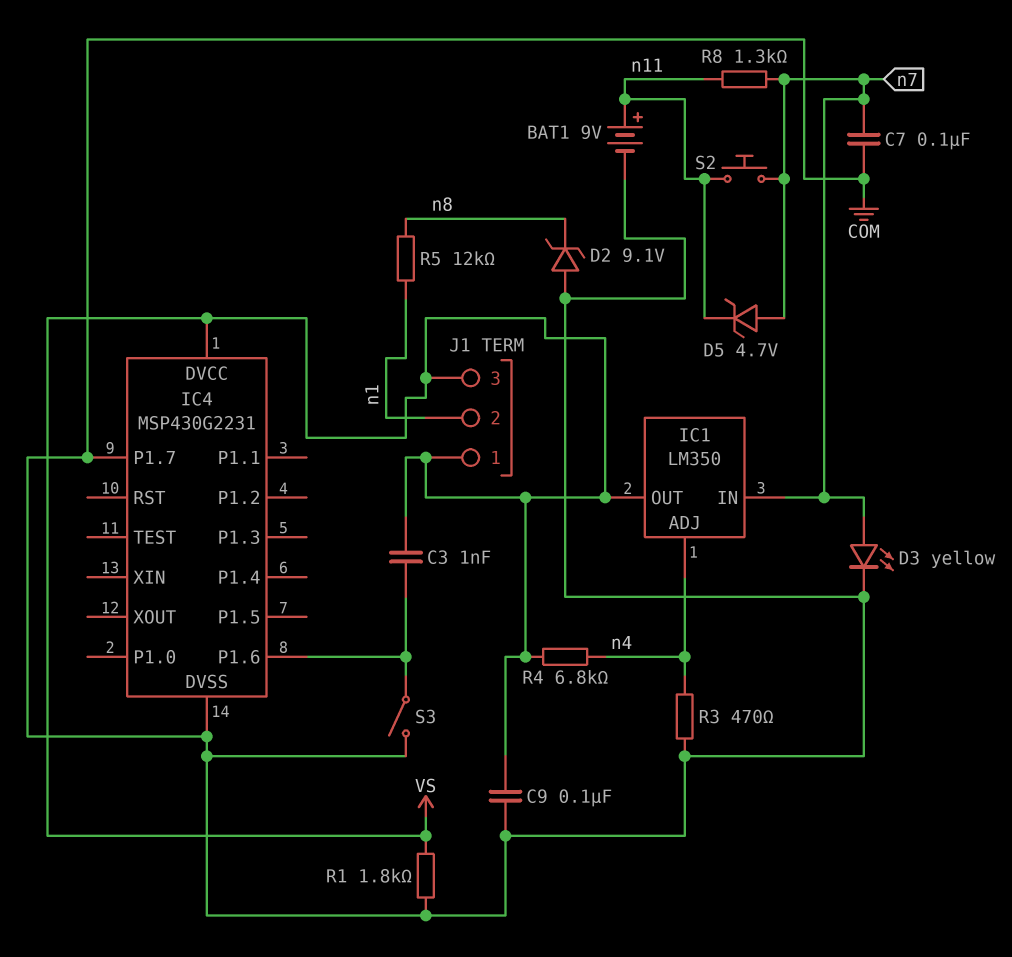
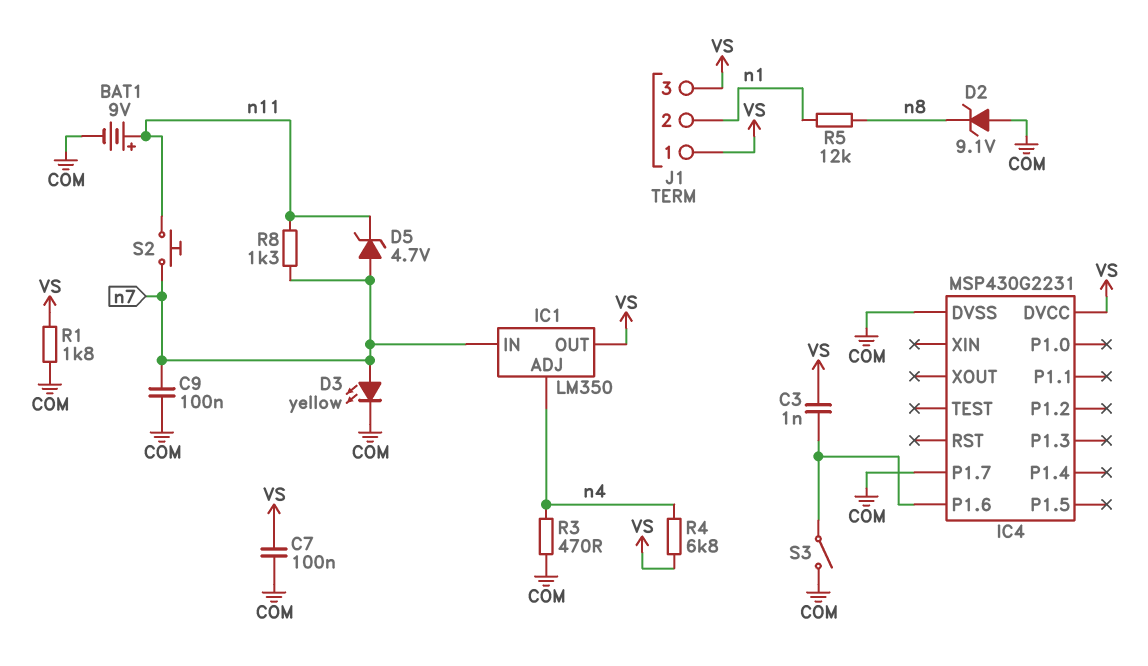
C7: 100nF (COM, n7) -> 100nF (COM, VS)
C9: 100nF (COM, VS) -> 100nF (COM, n7)

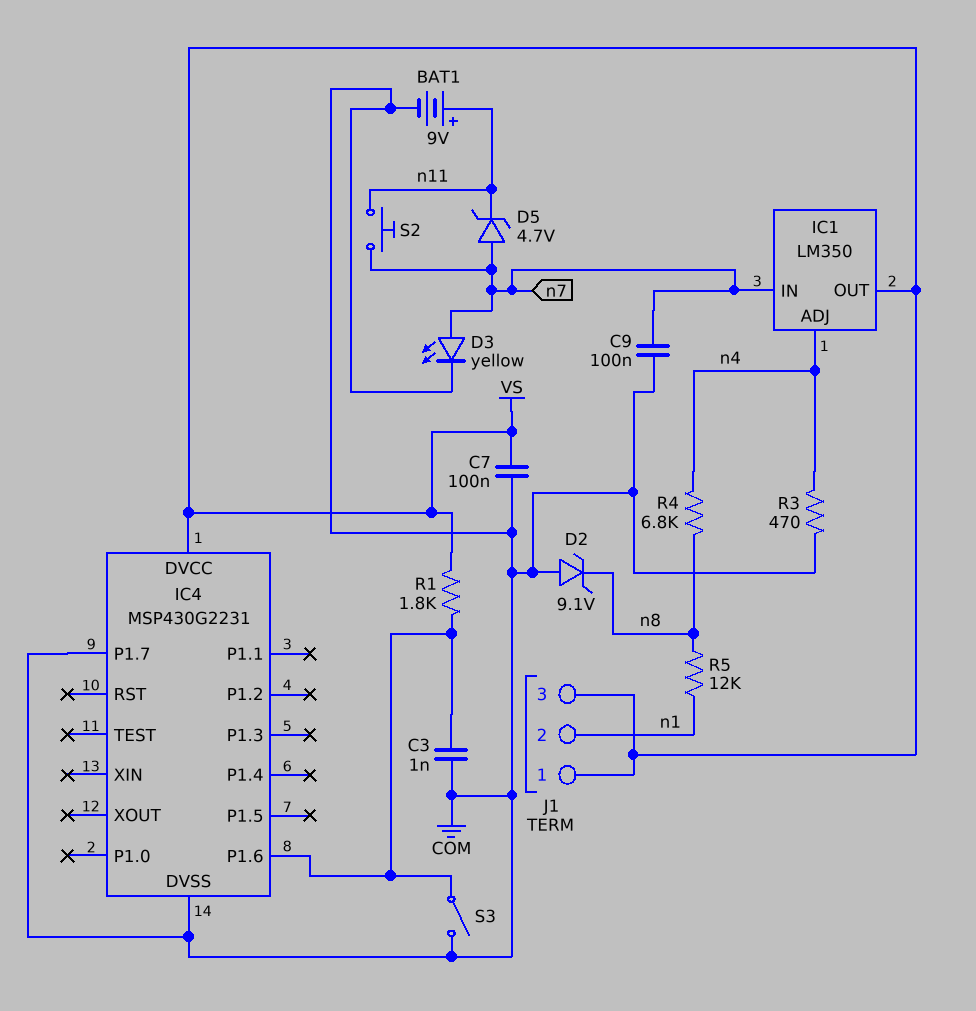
C3: 1nF (IC4/P1.6, VS) -> 1nF (COM, IC4/P1.6)
R1: 1.8k (COM, VS) -> 1.8k (IC4/P1.6, VS)
R4: 6.8k (VS, n4) -> 6.8k (n4, n8)
R8: 1.3k (n7, n11) -> none

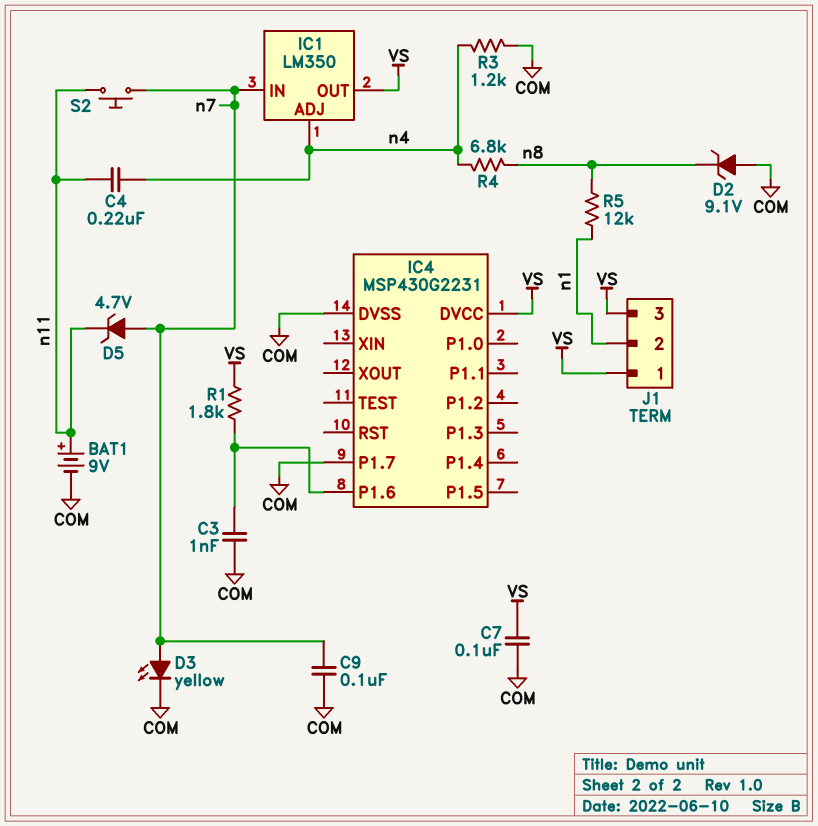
C4: none -> 220nF (n4, n11)
R3: 470 (COM, n4) -> 1.2k (COM, n4)
S3: switch (COM, IC4/P1.6) -> none

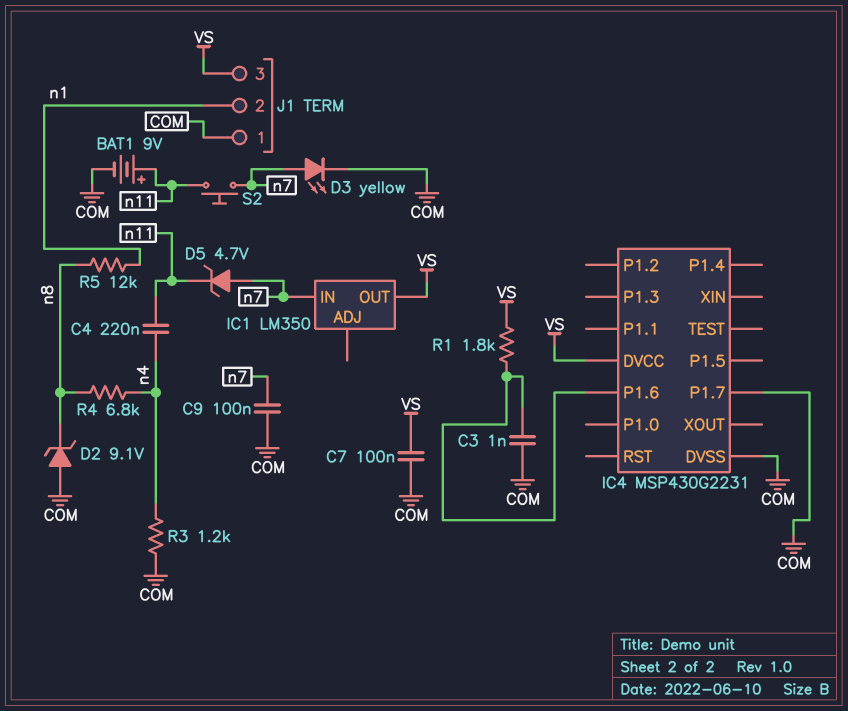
IC1 pin ADJ: n4 -> none
J1 pin 1: VS -> COM

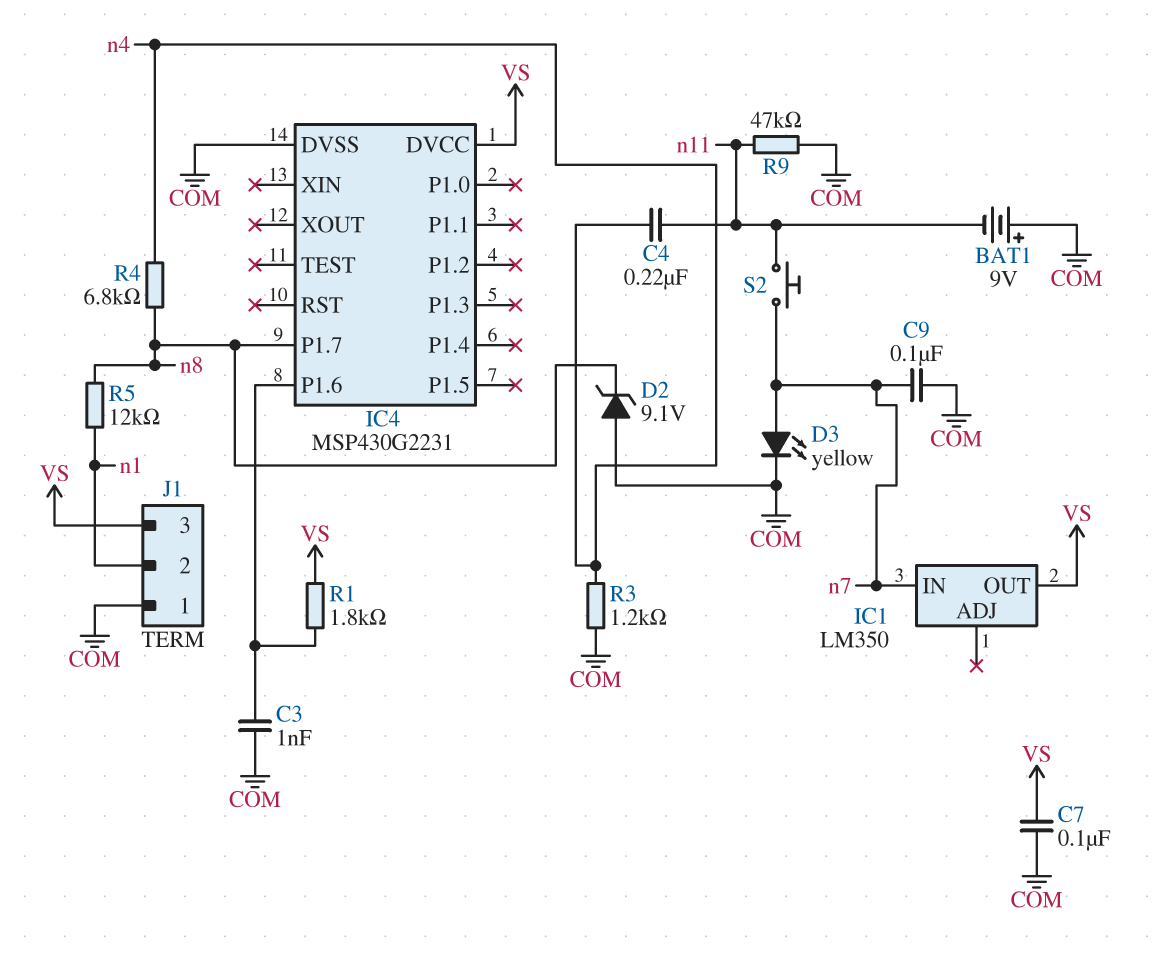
BAT1: 9V (plus n11, minus COM) -> 9V (plus COM, minus n11)
D5: zener 4.7V (A n7, K n11) -> none
IC4 pin P1.7: COM -> n8
R9: none -> 47k (COM, n11)

